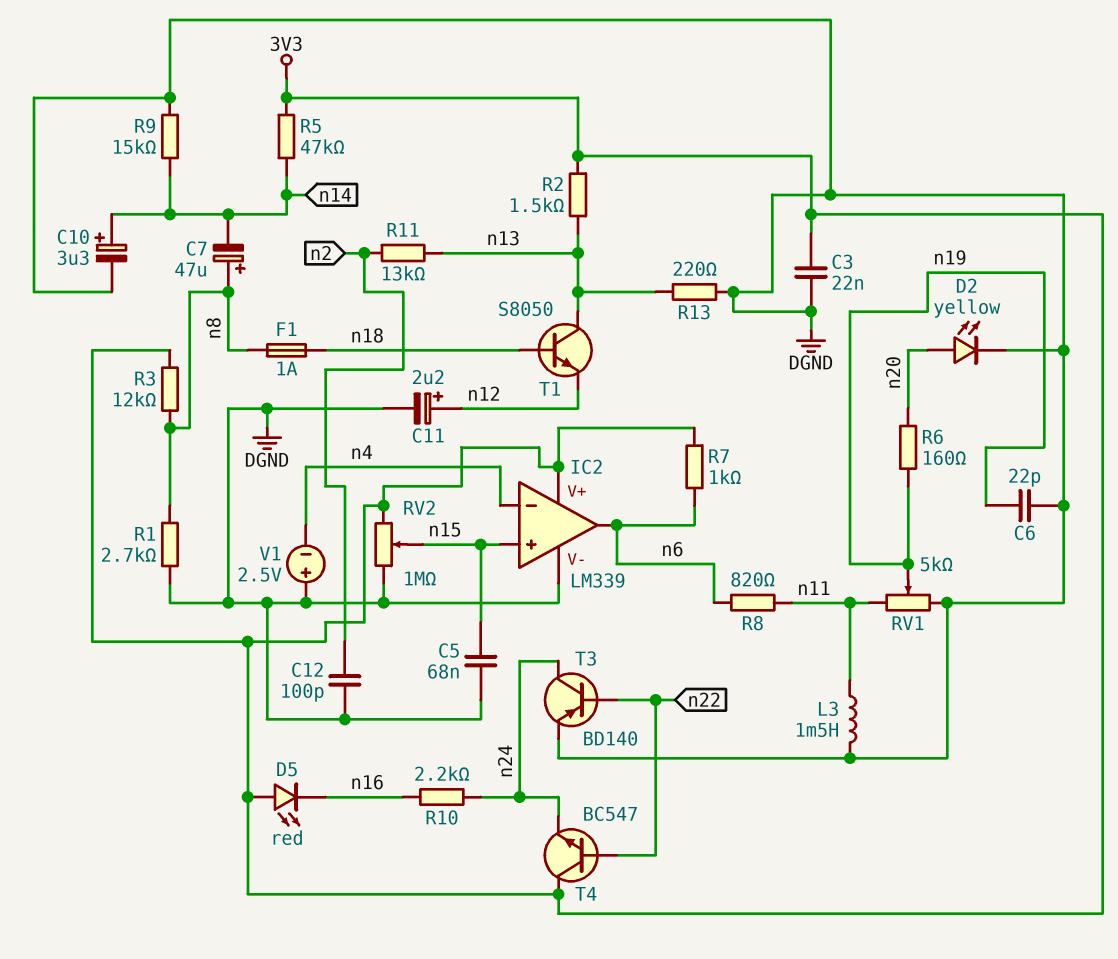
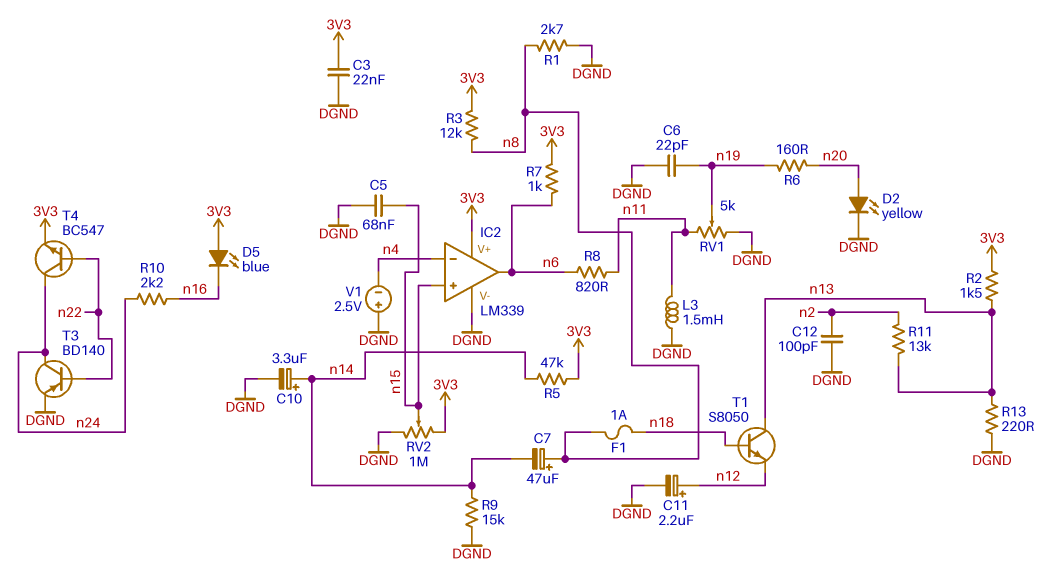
D5: LED red (A 3V3, K n16) -> LED blue (A 3V3, K n16)
T4: NPN BC547 (B n22, C 3V3, E n24) -> NPN BC547 (B n22, C n24, E 3V3)

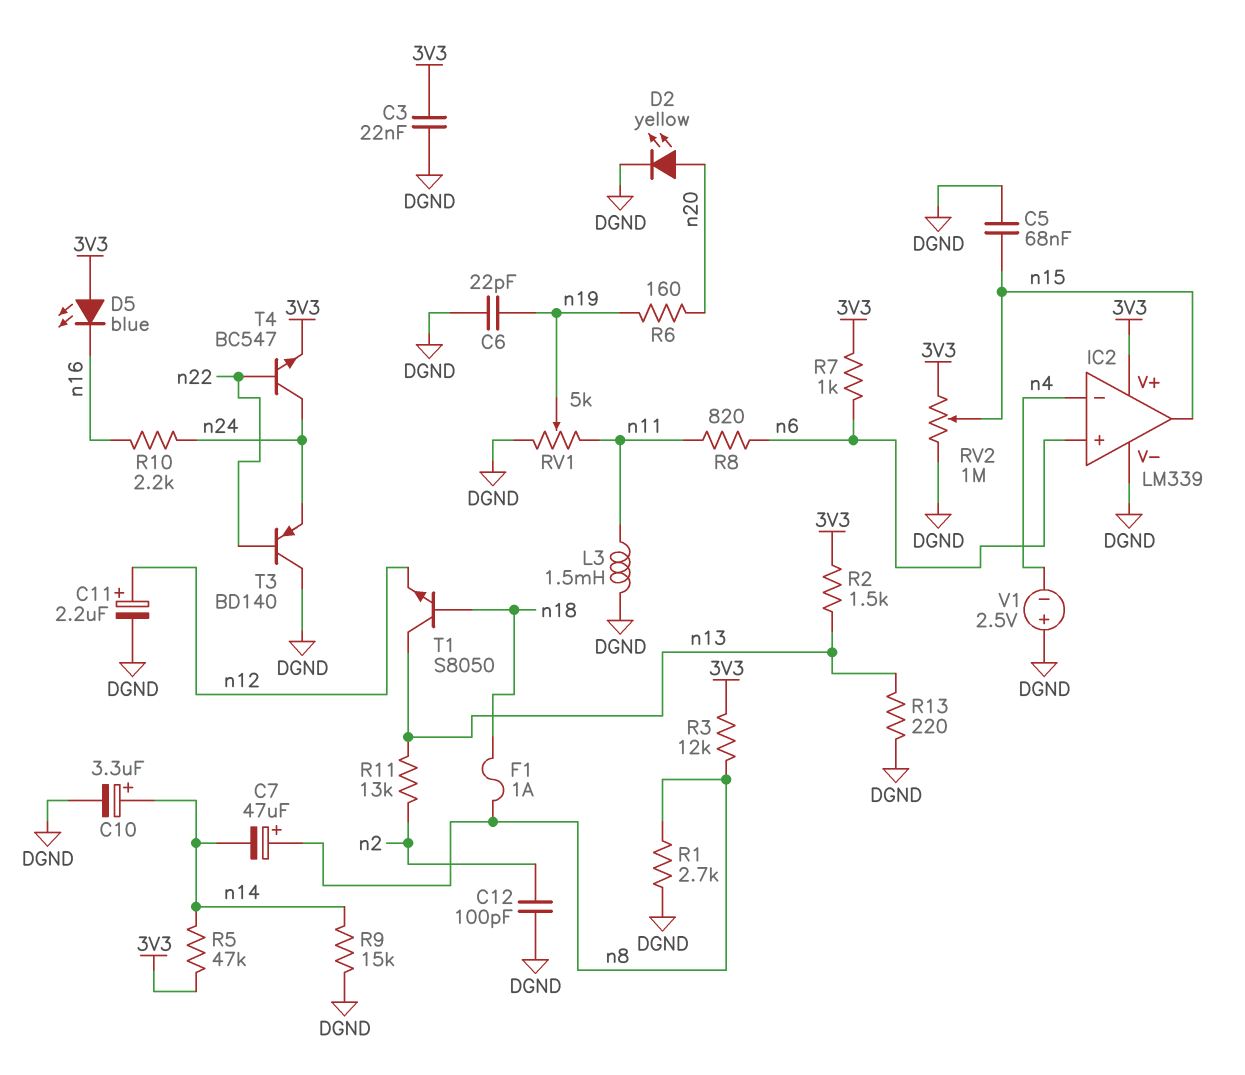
IC2 pin in+: n15 -> n6
IC2 pin out: n6 -> n15
T3: PNP BD140 (B n22, C n24, E DGND) -> PNP BD140 (B n22, C DGND, E n24)

